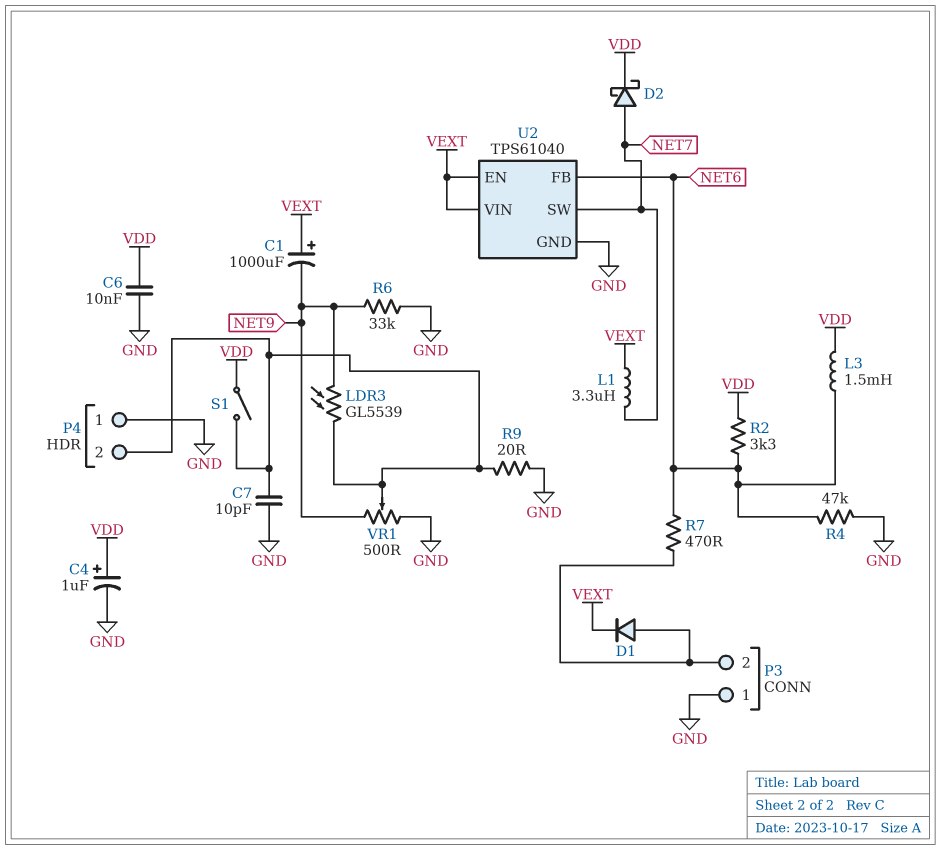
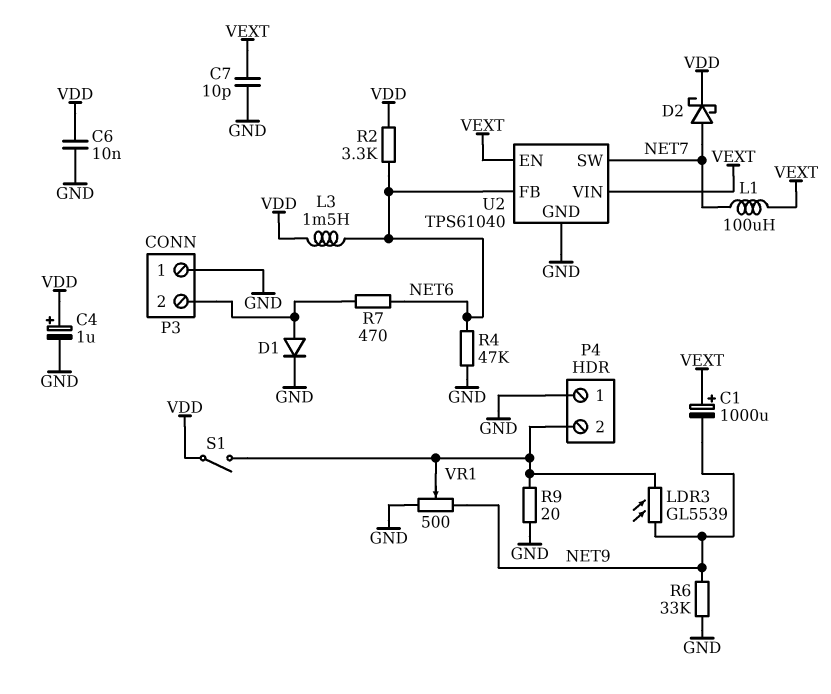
C7: 10pF (GND, P4/2) -> 10pF (GND, VEXT)
D1: diode (A P3/2, K VEXT) -> diode (A P3/2, K GND)
L1: 3.3uH (NET7, VEXT) -> 100uH (NET7, VEXT)

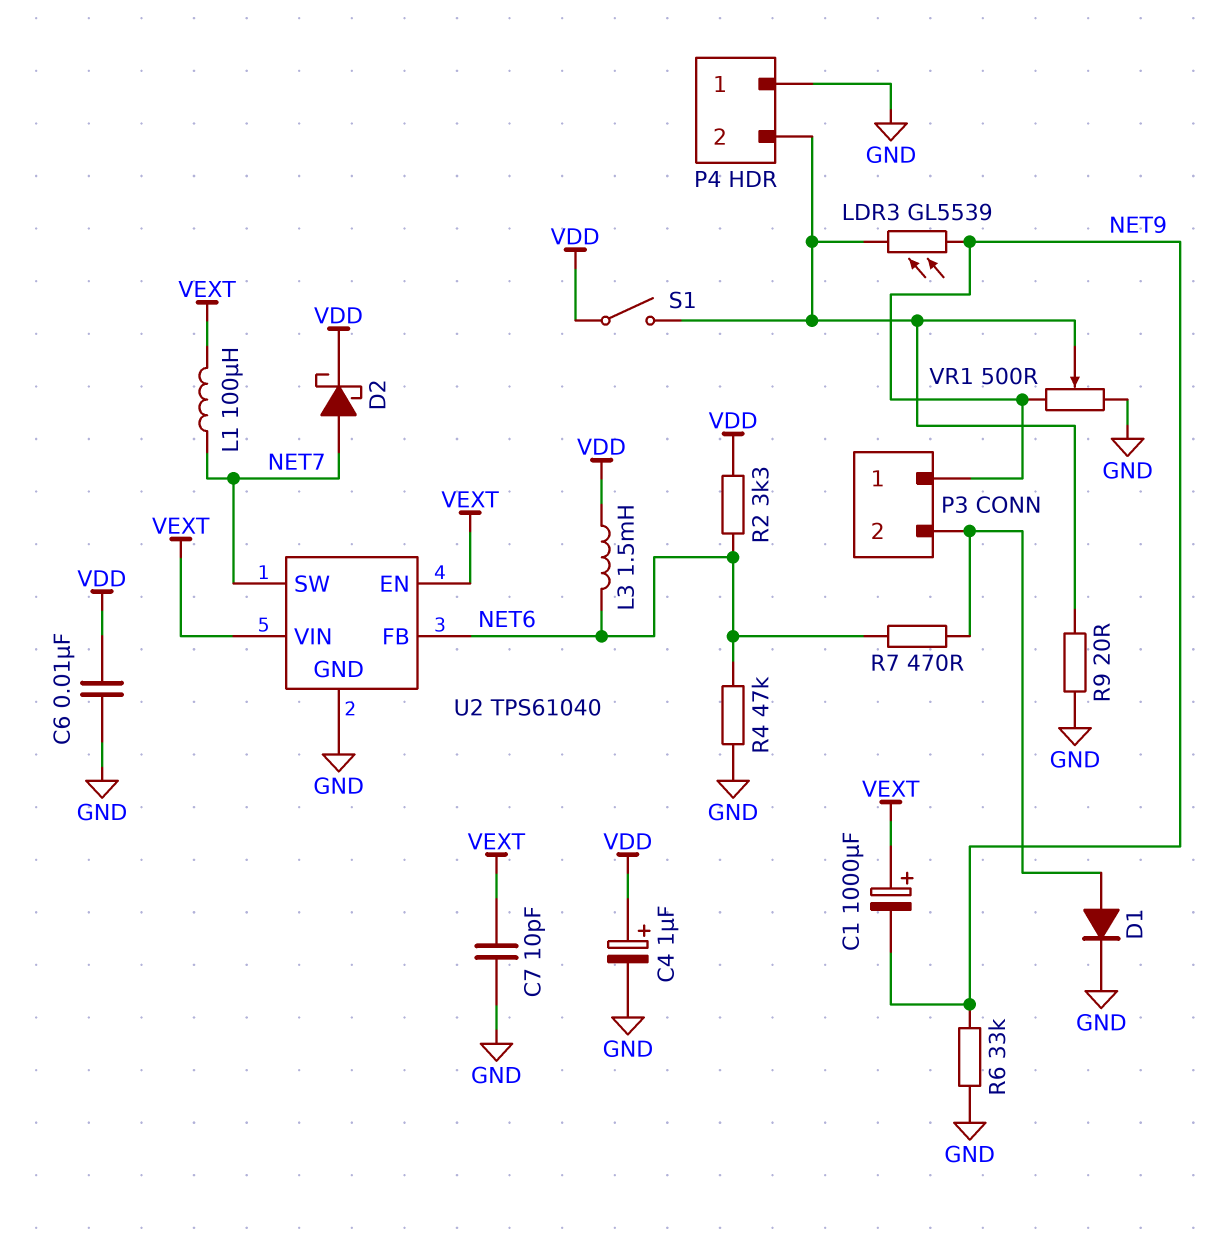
P3 pin 1: GND -> NET9

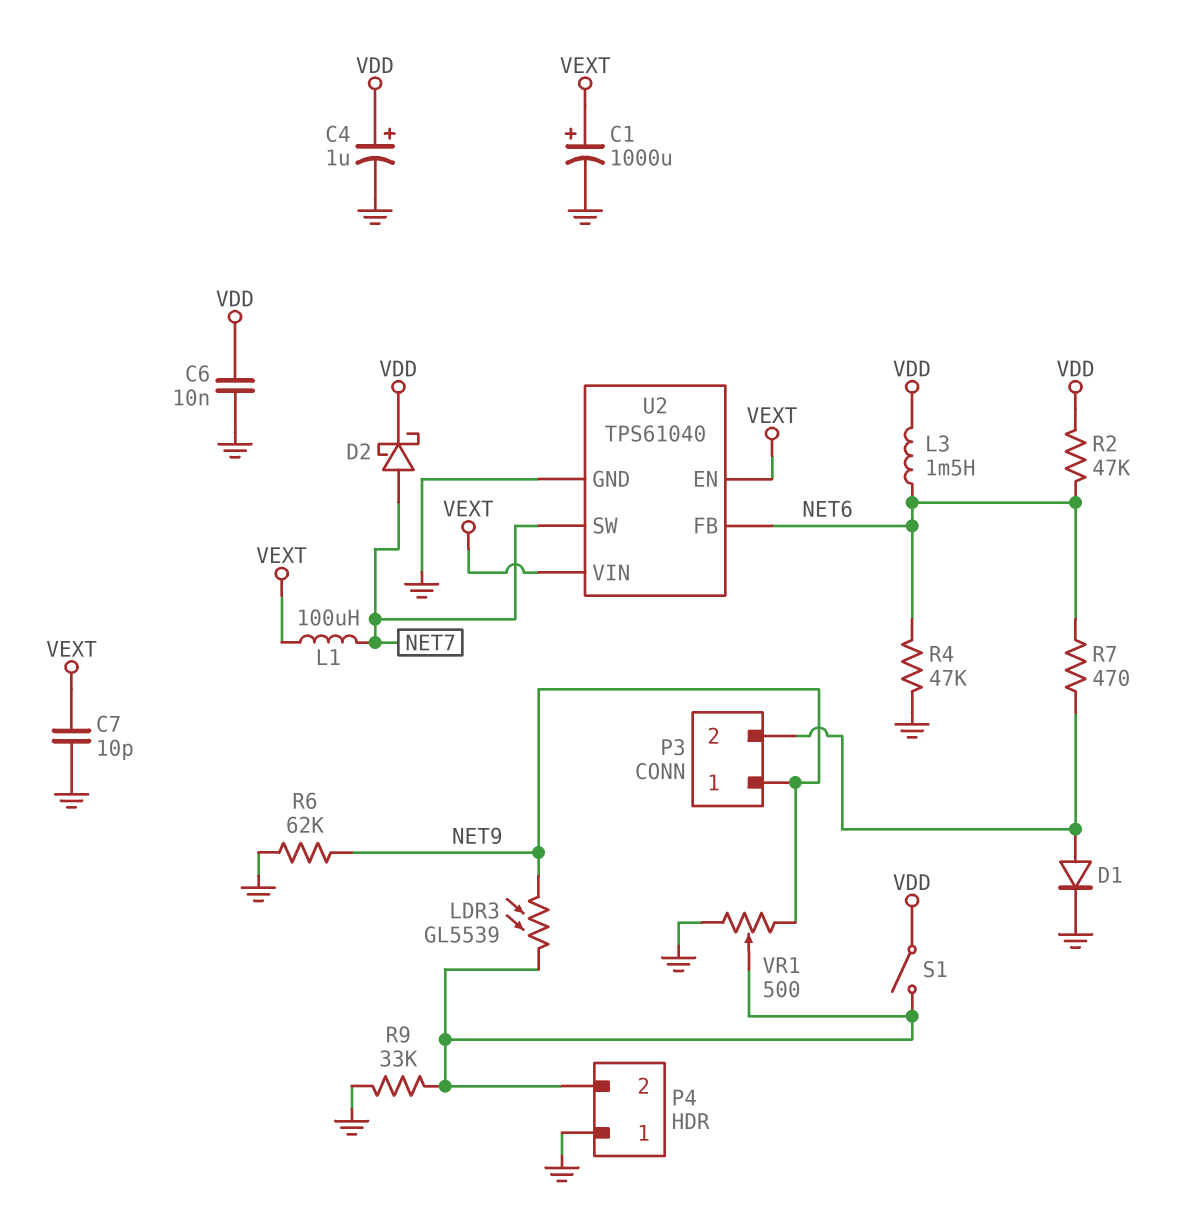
C1: 1000uF (plus VEXT, minus NET9) -> 1000uF (plus VEXT, minus GND)
R2: 3.3k (NET6, VDD) -> 47k (NET6, VDD)
R6: 33k (GND, NET9) -> 62k (GND, NET9)
R9: 20 (GND, P4/2) -> 33k (GND, P4/2)

